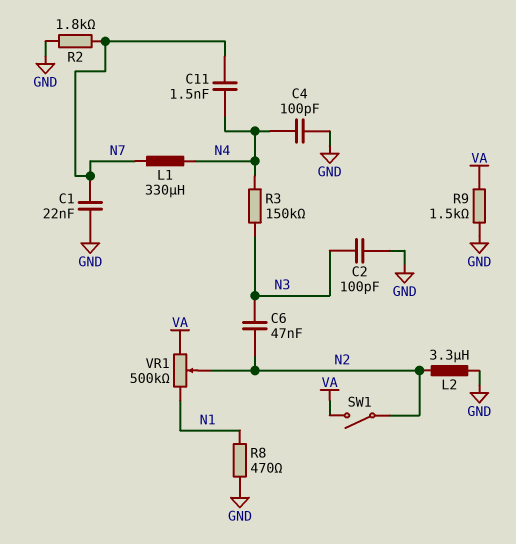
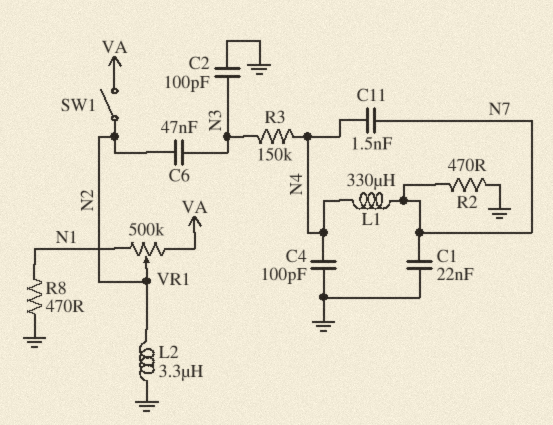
R2: 1.8k (GND, N7) -> 470 (GND, N7)
R9: 1.5k (GND, VA) -> none

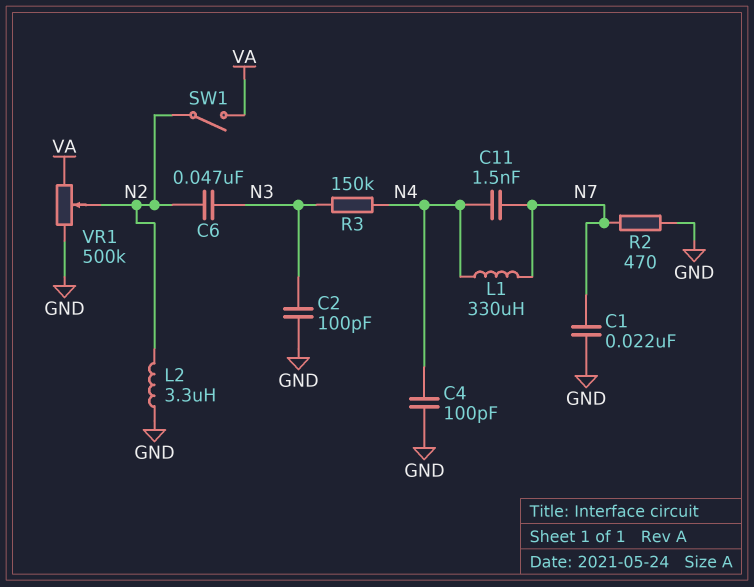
R8: 470 (GND, N1) -> none
VR1: 500k (N1, VA, wiper N2) -> 500k (GND, VA, wiper N2)

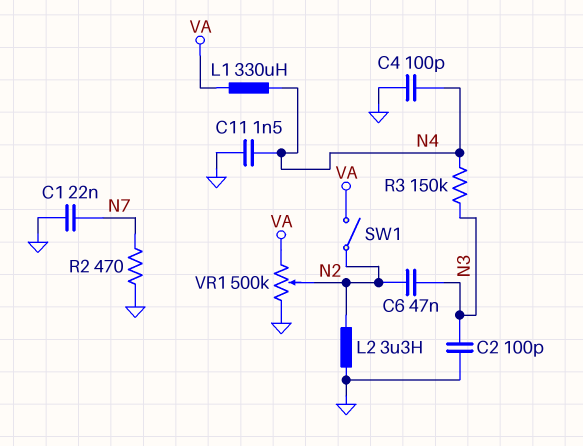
C11: 1.5nF (N4, N7) -> 1.5nF (GND, N4)
L1: 330uH (N4, N7) -> 330uH (N4, VA)

